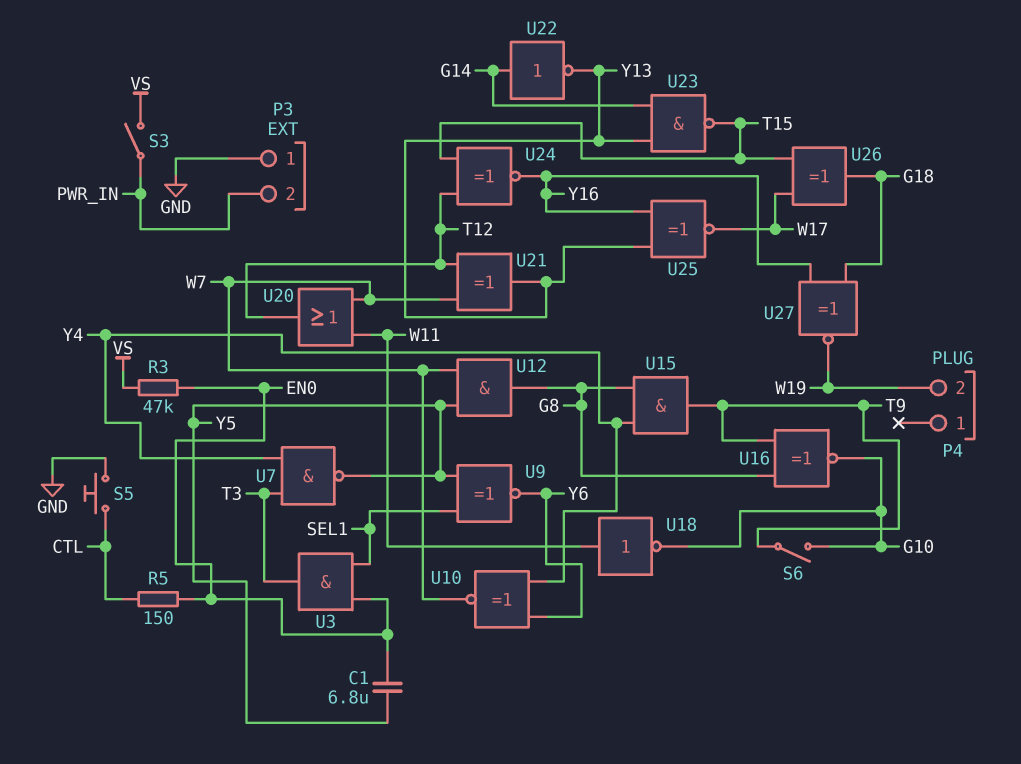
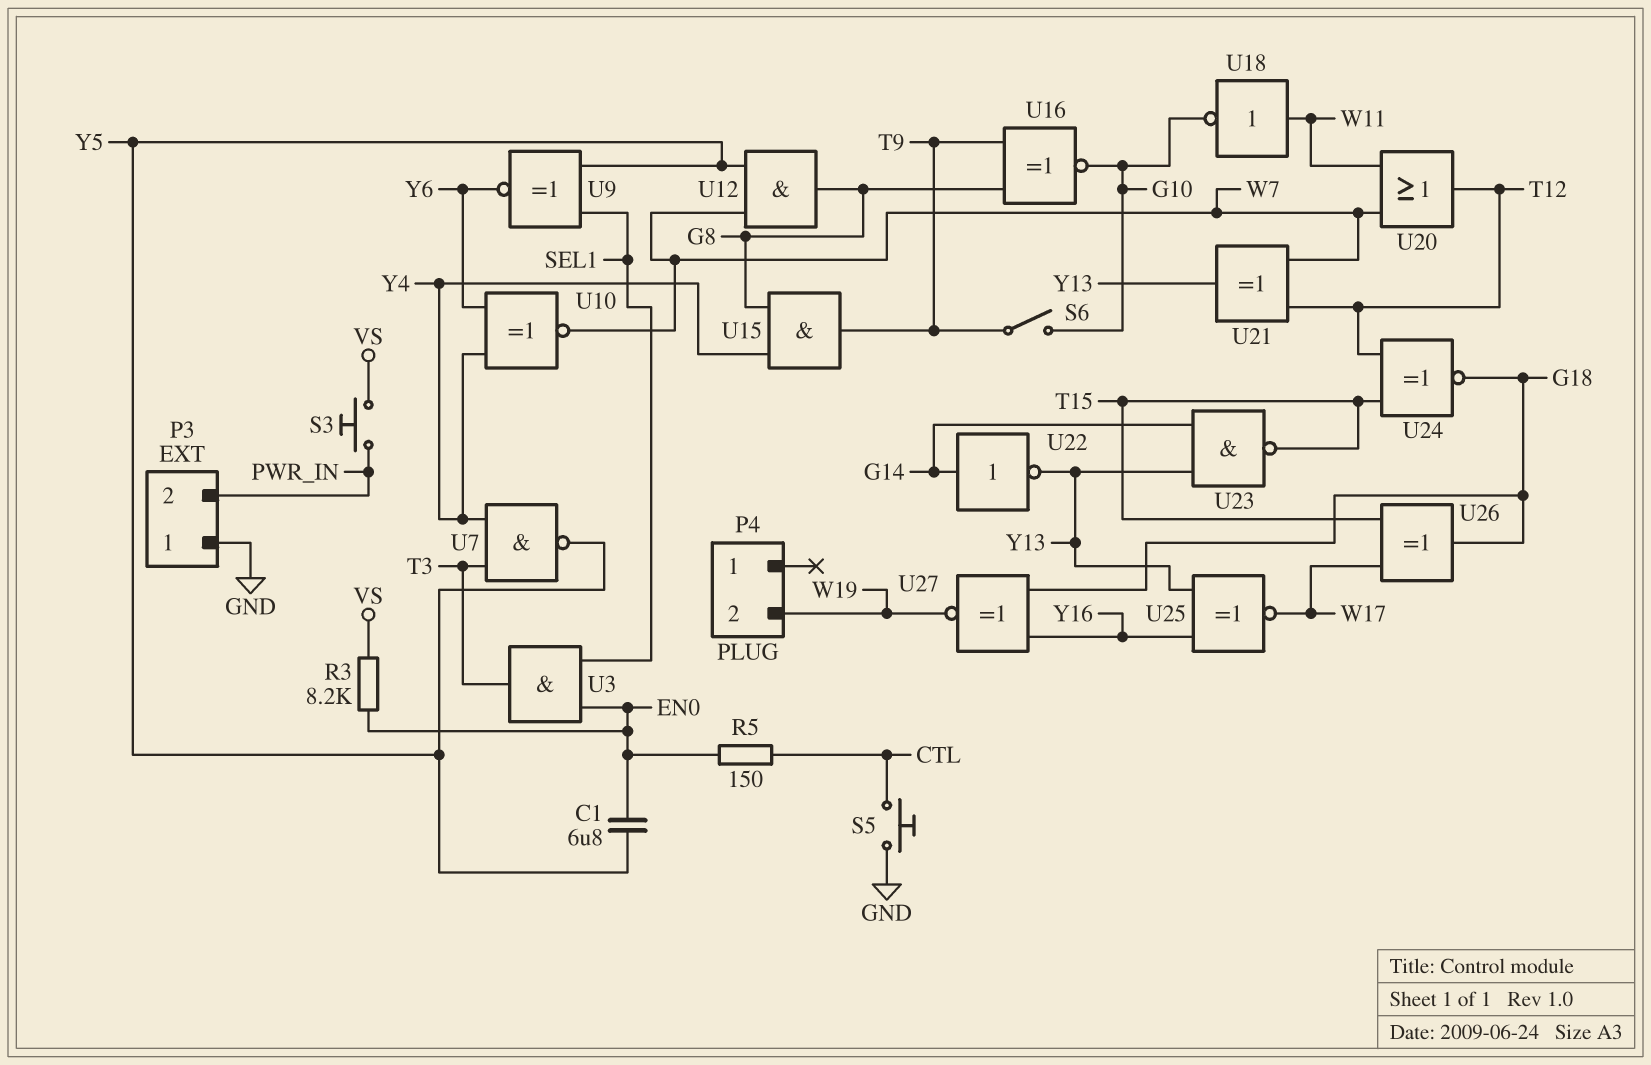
R3: 47k (EN0, VS) -> 8.2k (EN0, VS)
S3: switch (PWR_IN, VS) -> button (PWR_IN, VS)
U24: XNOR (in T12, in T15, out Y16) -> XNOR (in T12, in T15, out G18)

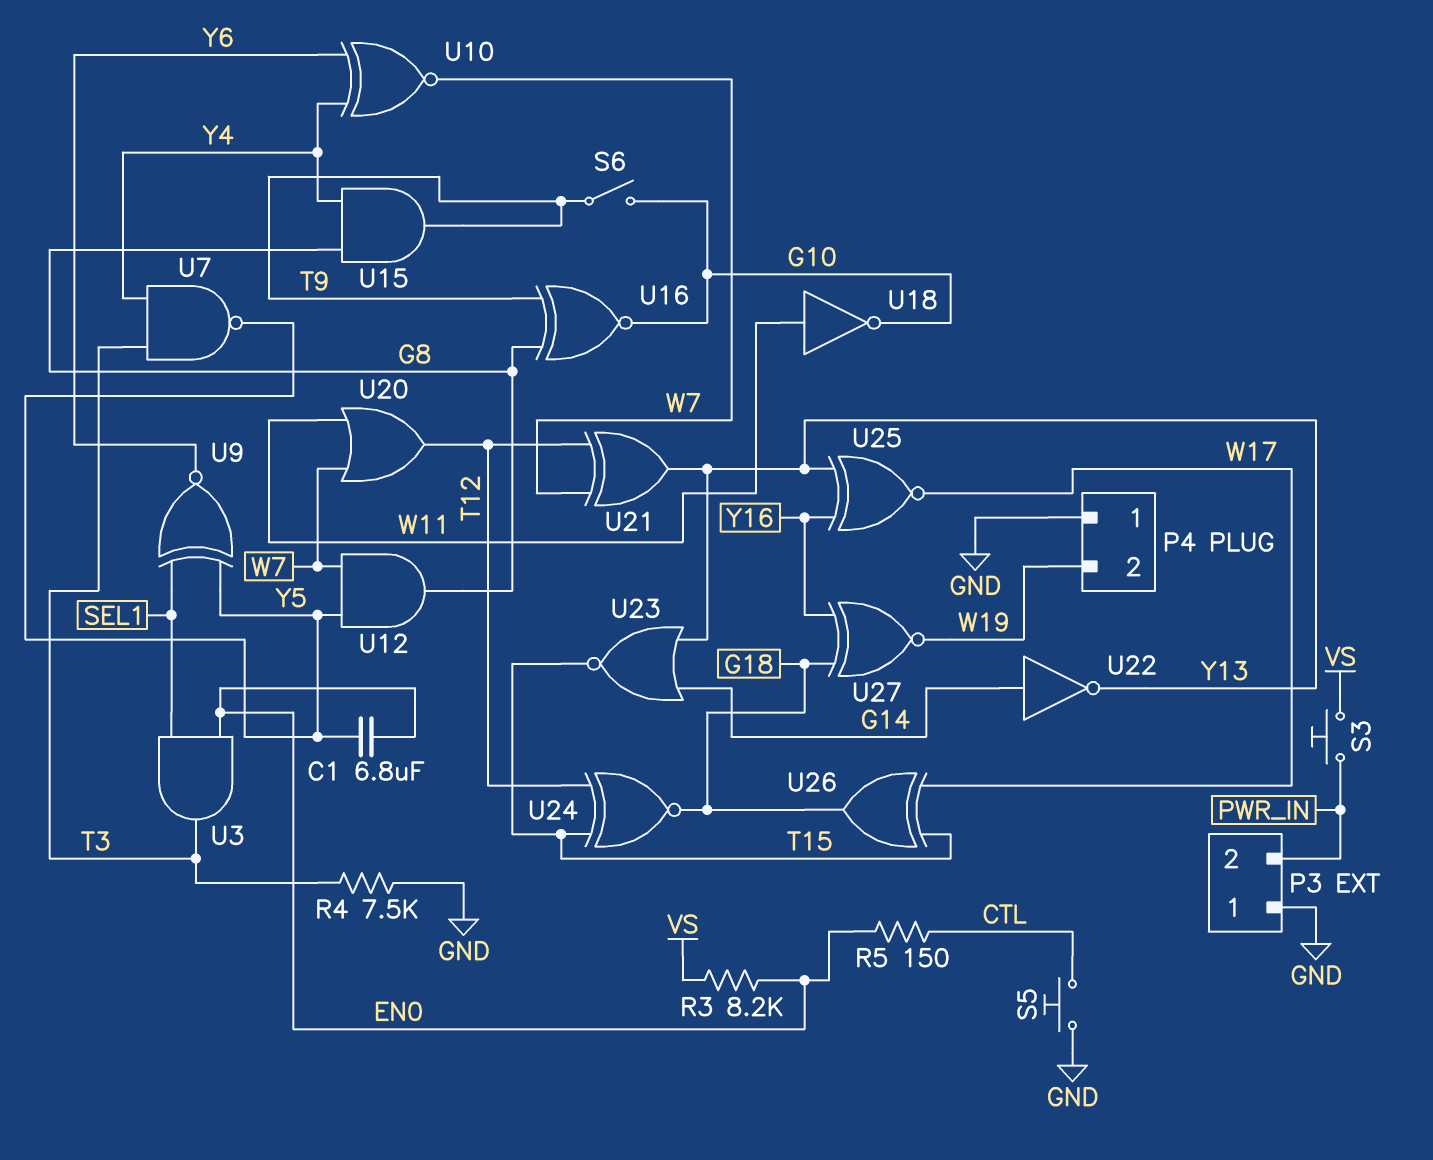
P4 pin 1: none -> GND
R4: none -> 7.5k (GND, T3)
U23: NAND (in G14, in Y13, out T15) -> NOR (in G14, in Y13, out T15)

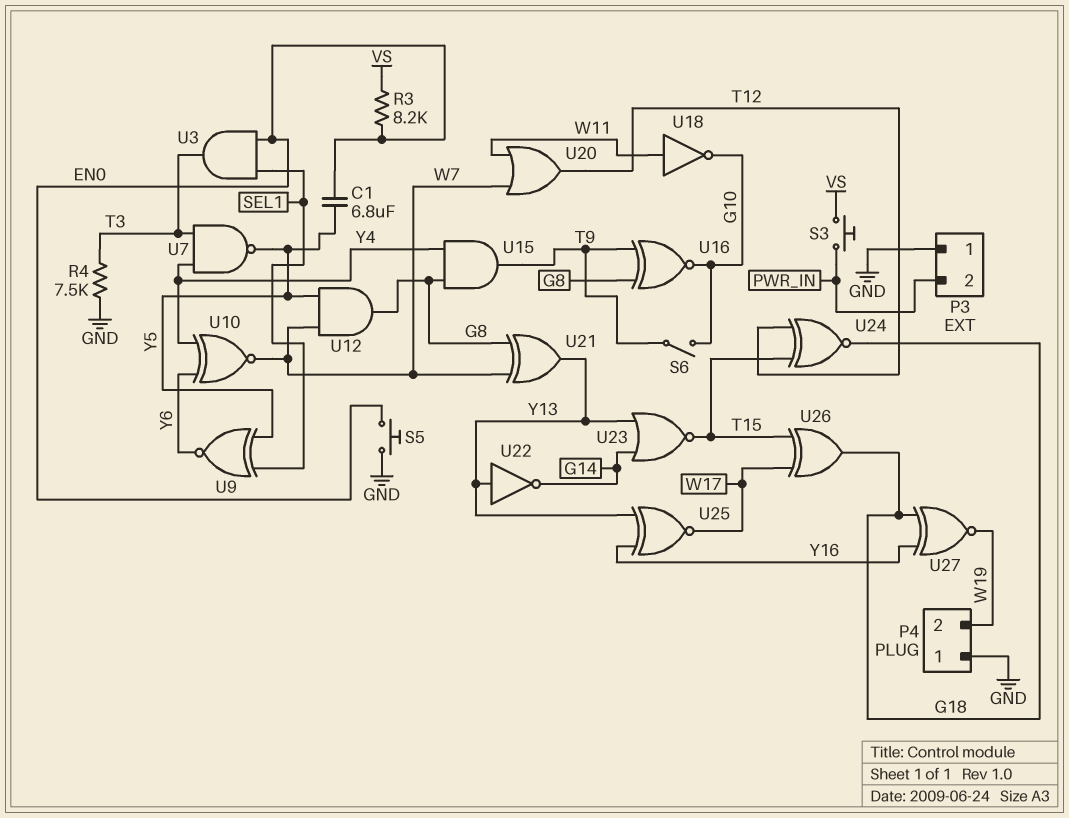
R5: 150 (CTL, EN0) -> none
S5: button (CTL, GND) -> button (EN0, GND)
U21: XOR (in T12, in W7, out Y13) -> XOR (in G8, in W7, out Y13)
U22: NOT (in G14, out Y13) -> NOT (in Y13, out G14)

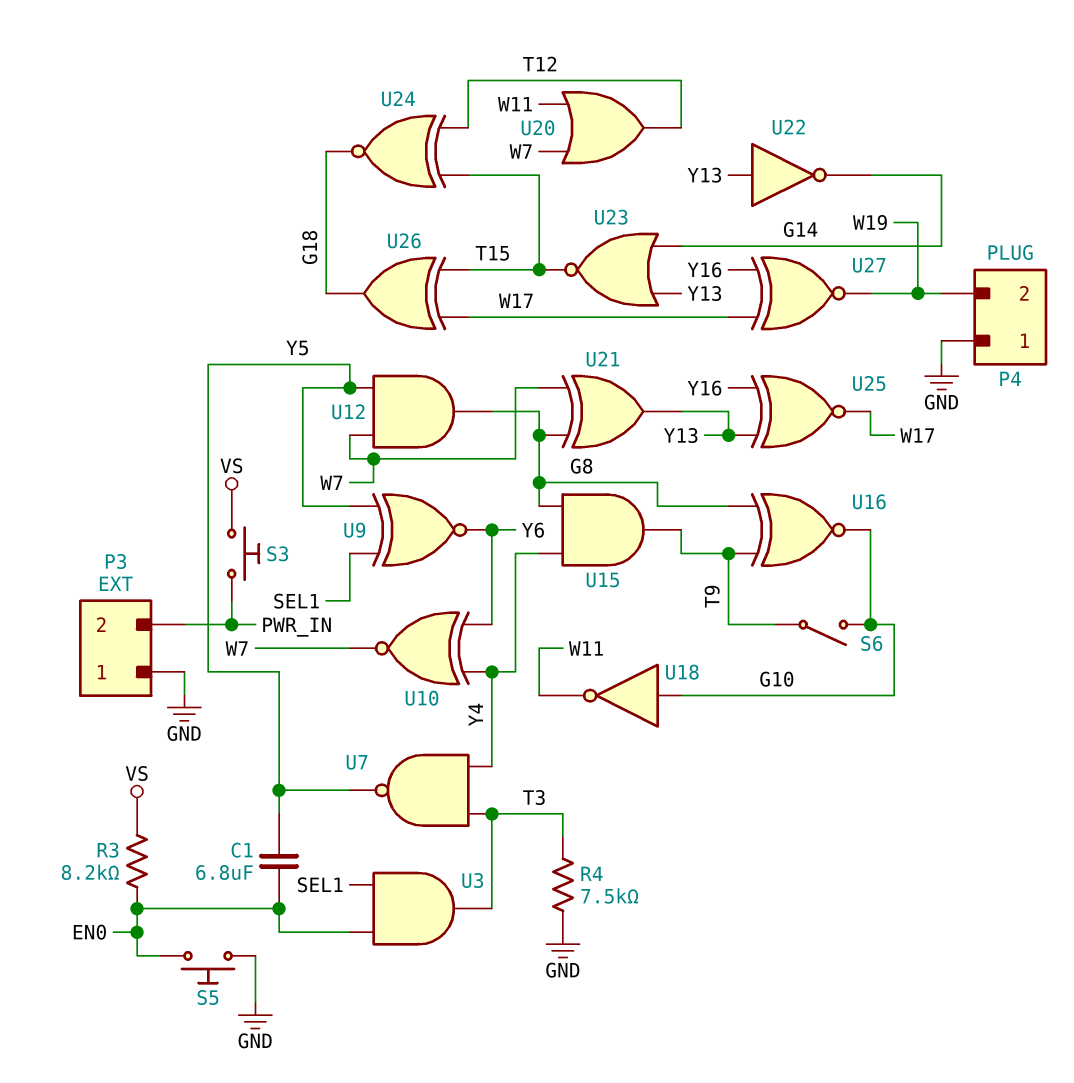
U18: NOT (in W11, out G10) -> NOT (in G10, out W11)
U27: XNOR (in G18, in Y16, out W19) -> XNOR (in W17, in Y16, out W19)

